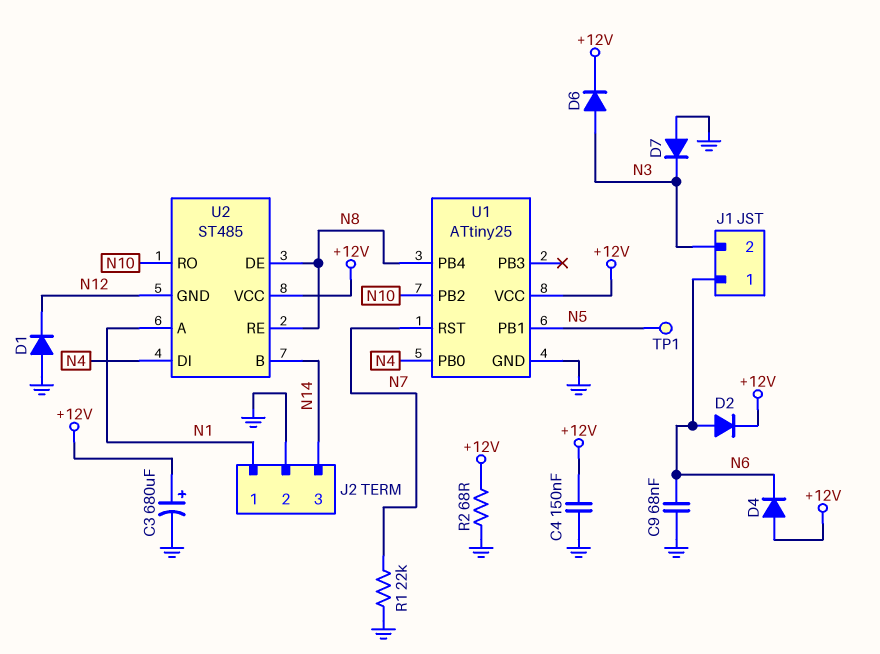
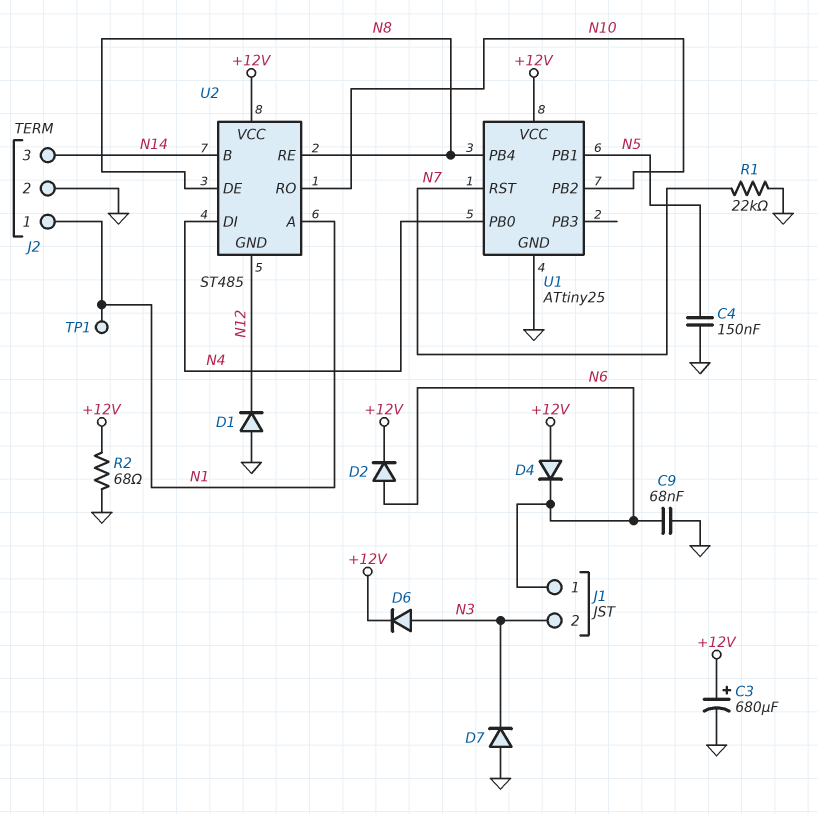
C4: 150nF (+12V, GND) -> 150nF (GND, N5)
TP1: test point (N5) -> test point (N1)

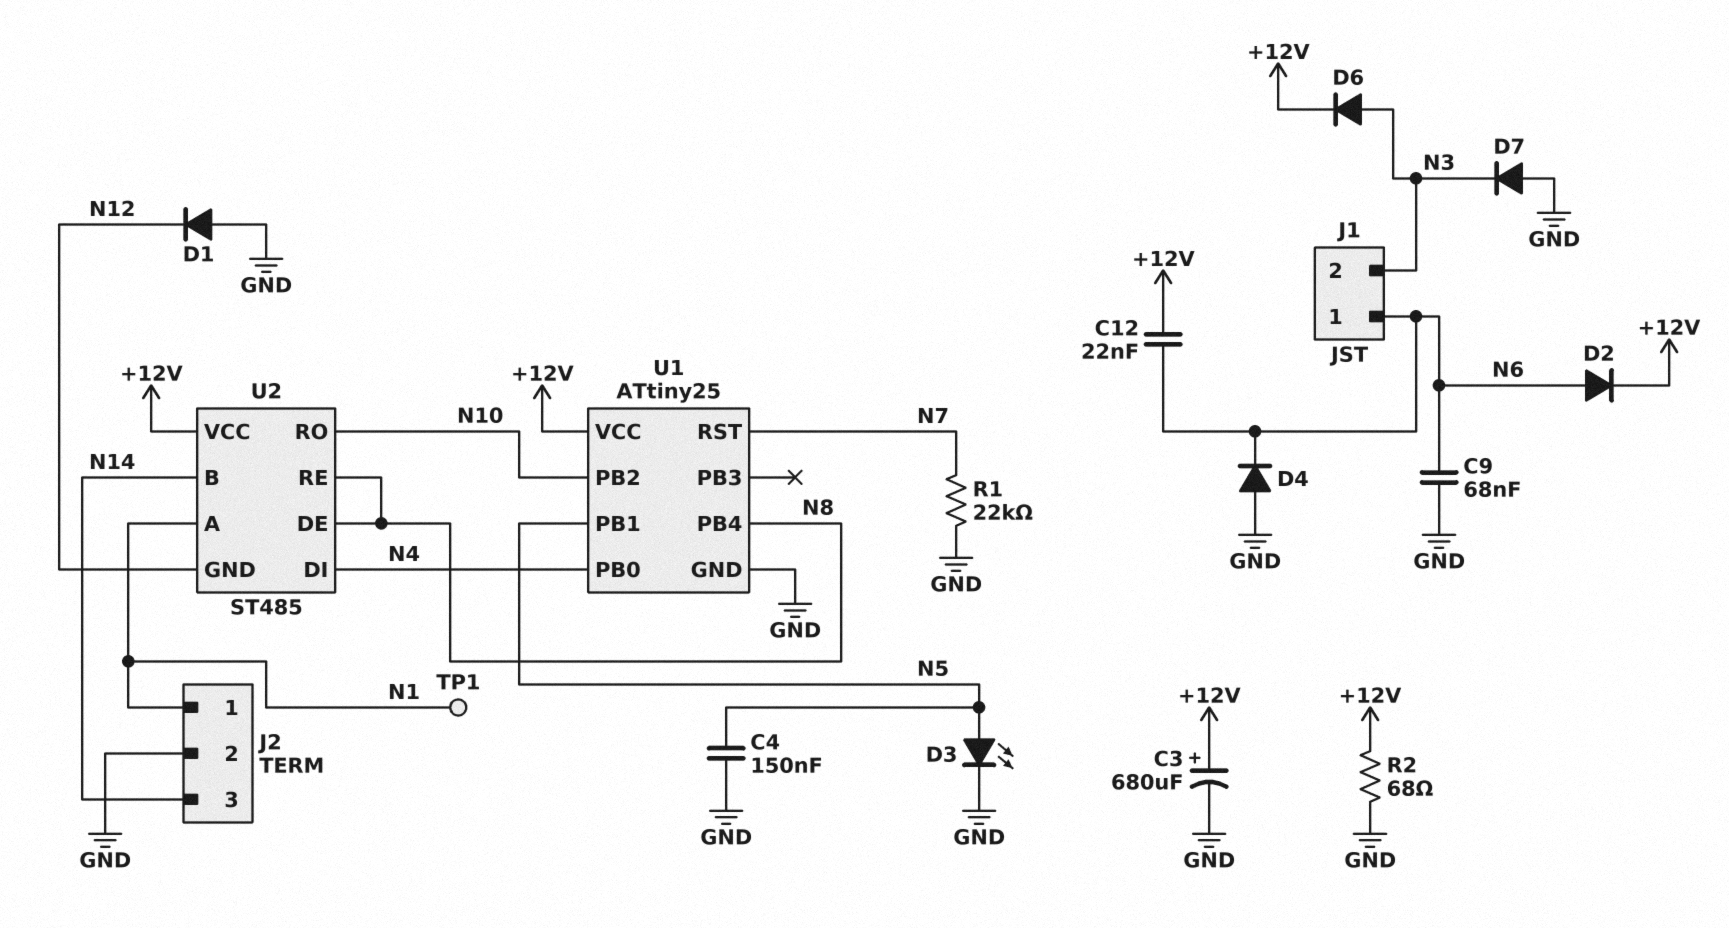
C12: none -> 22nF (+12V, N6)
D3: none -> LED (A N5, K GND)
D4: diode (A +12V, K N6) -> diode (A GND, K N6)

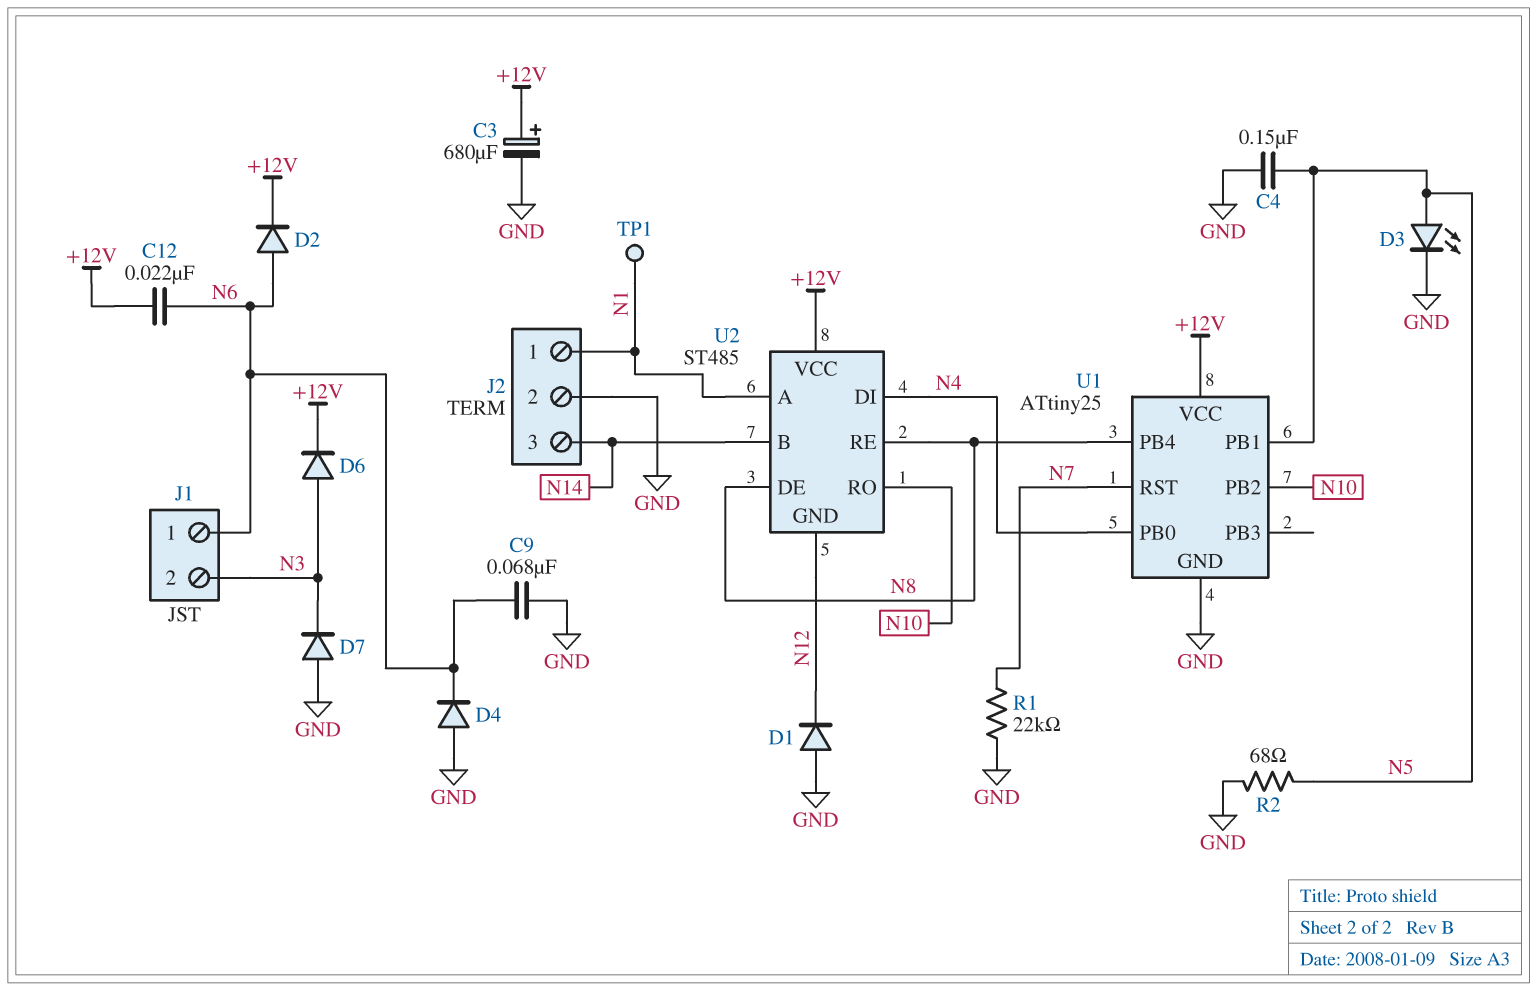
R2: 68 (+12V, GND) -> 68 (GND, N5)

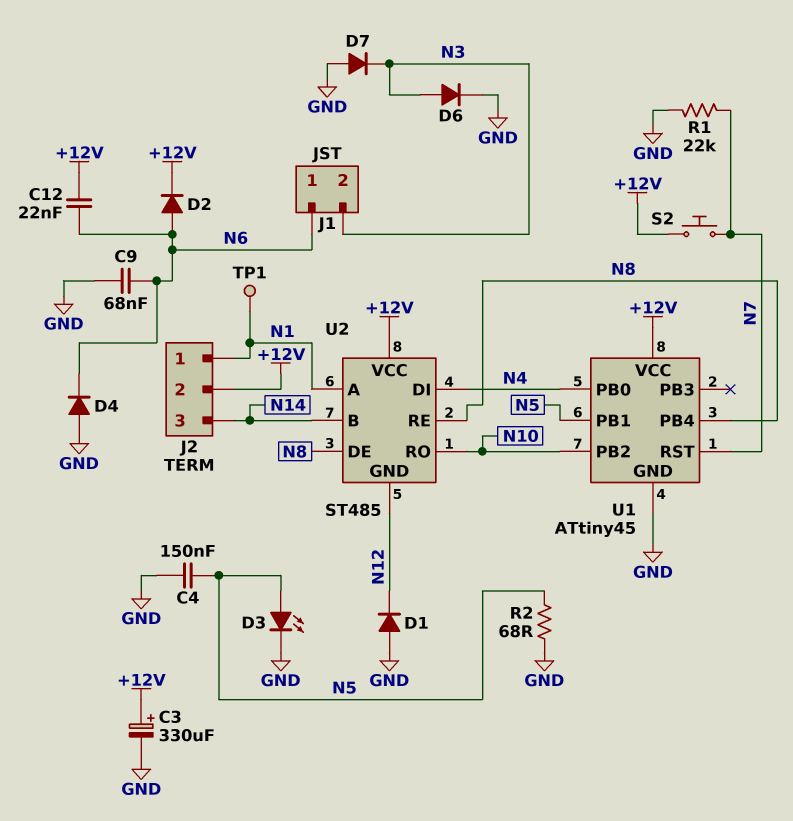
C3: 680uF (plus +12V, minus GND) -> 330uF (plus +12V, minus GND)
D6: diode (A N3, K +12V) -> diode (A N3, K GND)
J2 pin 2: GND -> +12V
S2: none -> button (+12V, N7)
U1: ATtiny25 -> ATtiny45

